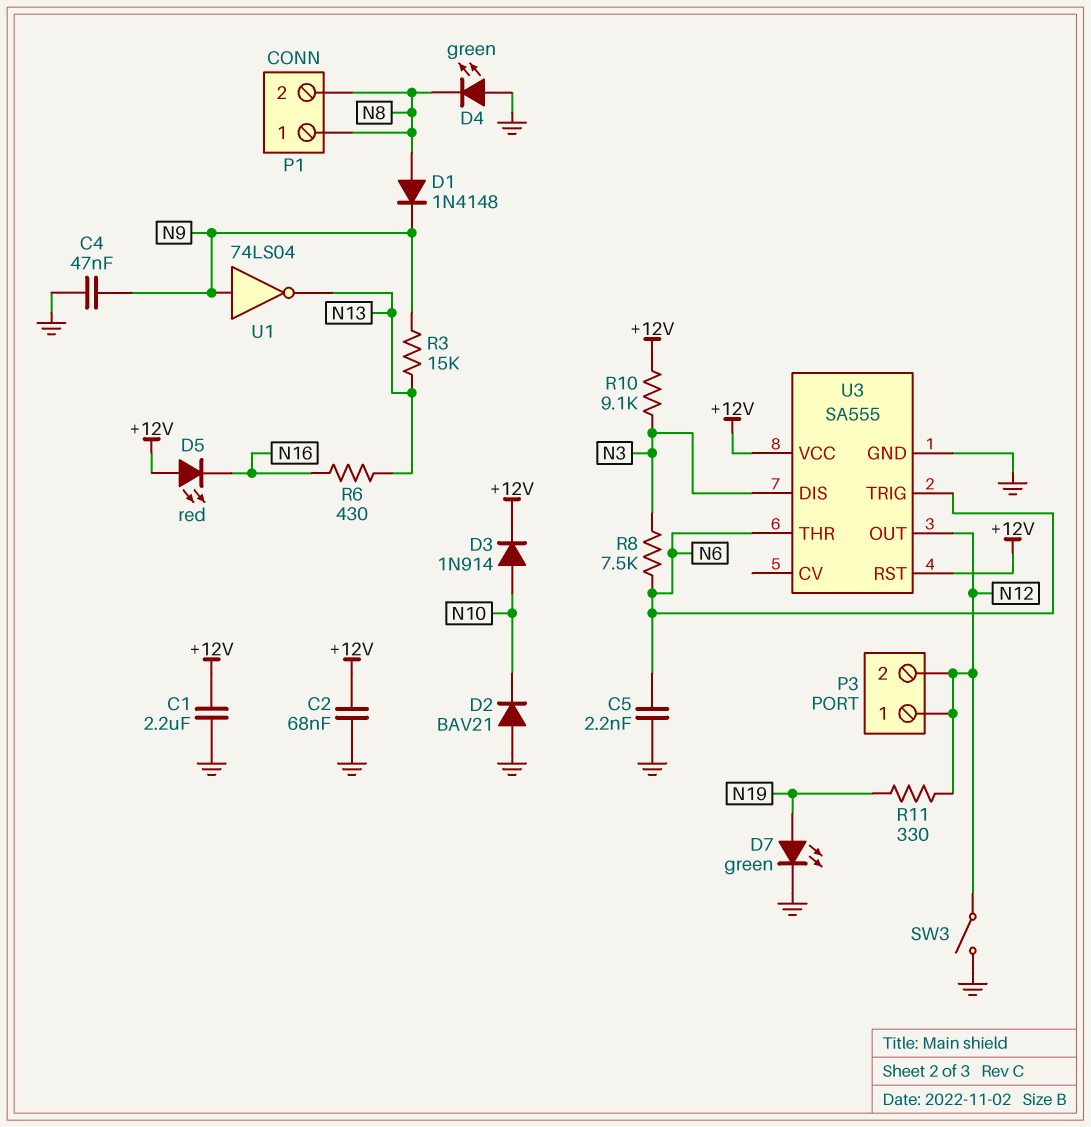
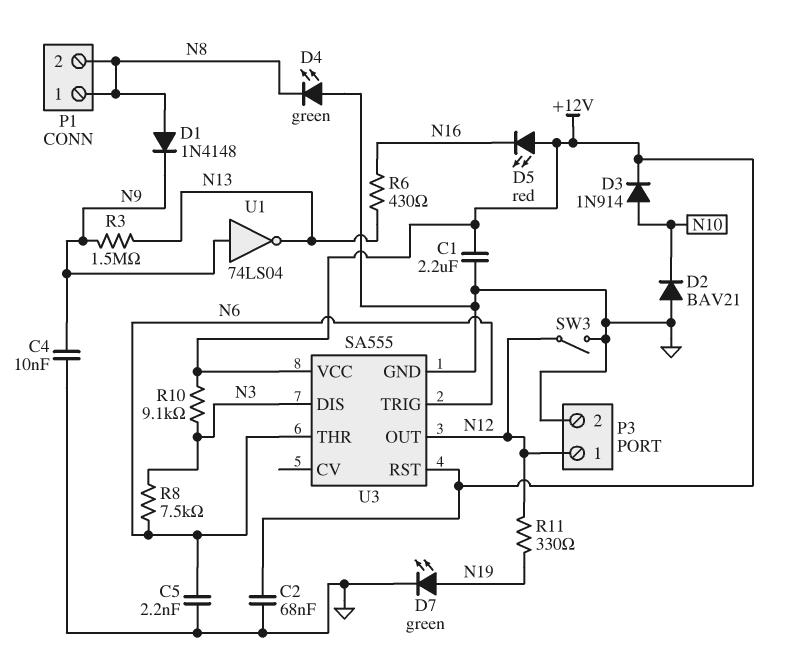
C4: 47nF (GND, N9) -> 10nF (GND, N9)
P3 pin 2: N12 -> GND
R3: 15k (N9, N13) -> 1.5M (N9, N13)

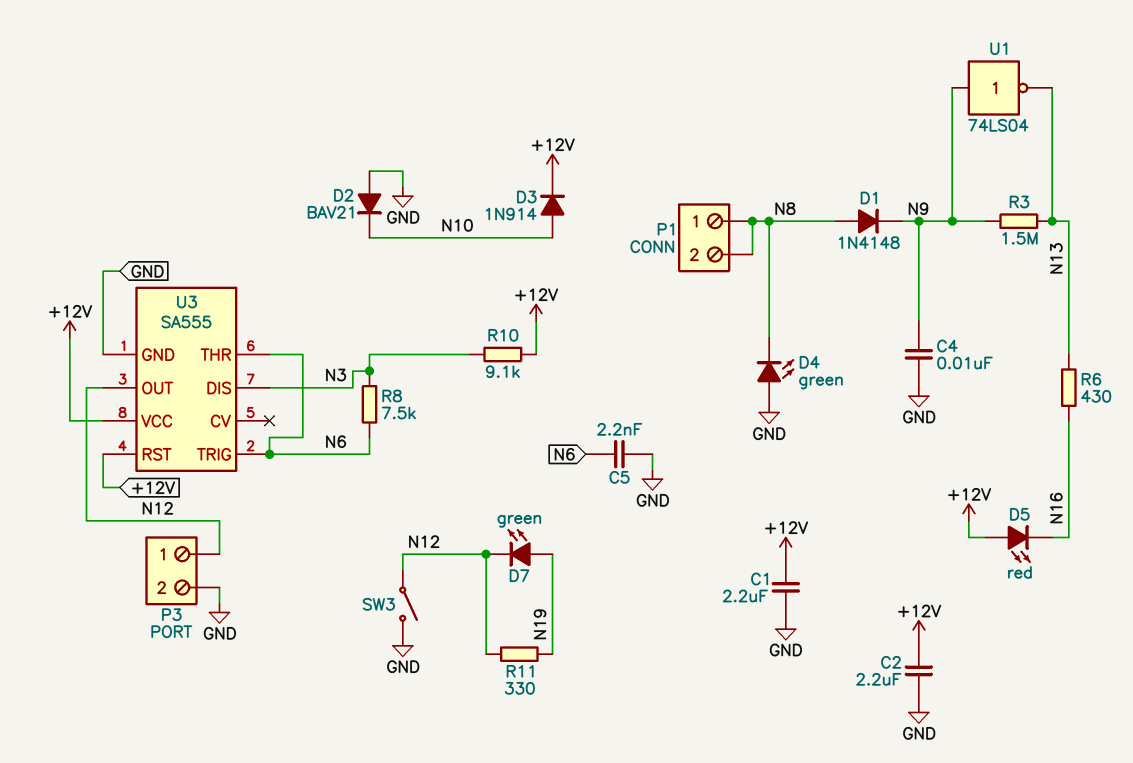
C2: 68nF (+12V, GND) -> 2.2uF (+12V, GND)
D7: LED green (A N19, K GND) -> LED green (A N19, K N12)

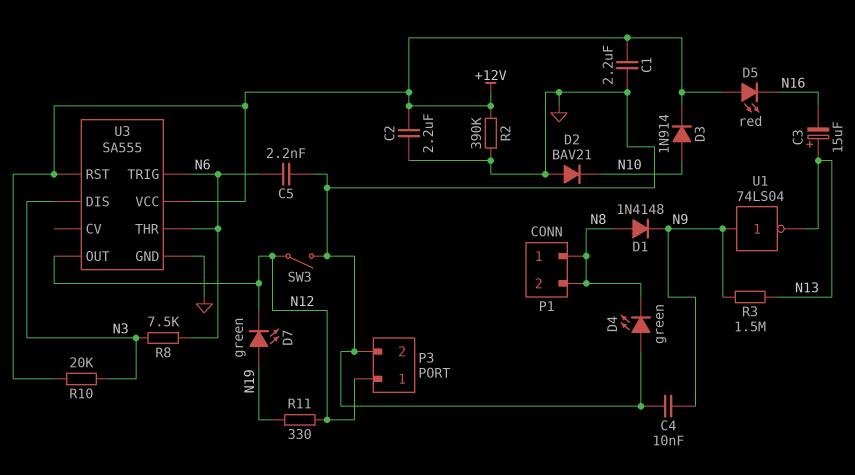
C3: none -> 15uF (plus N13, minus N16)
R2: none -> 390k (+12V, GND)
R6: 430 (N13, N16) -> none
R10: 9.1k (+12V, N3) -> 20k (+12V, N3)

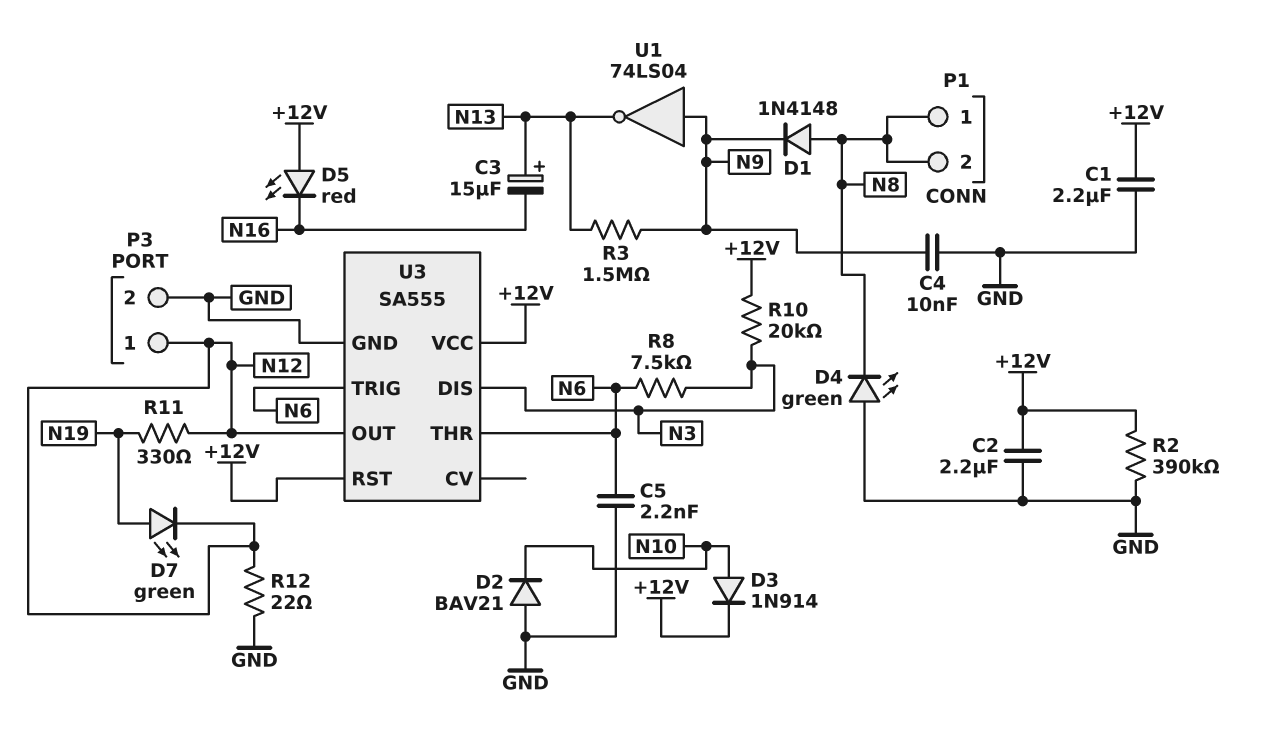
R12: none -> 22 (GND, N12)
SW3: switch (GND, N12) -> none

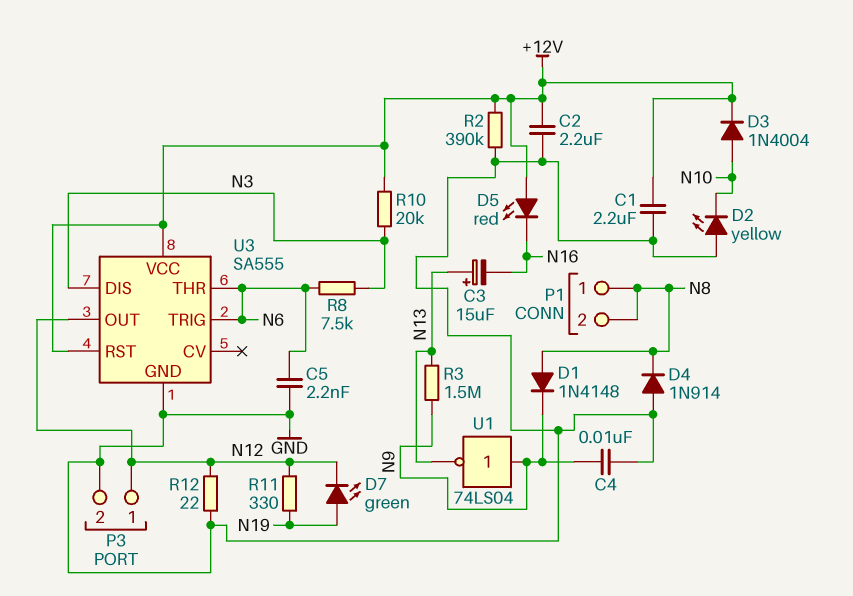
D2: diode BAV21 (A GND, K N10) -> LED yellow (A GND, K N10)
D3: diode 1N914 (A N10, K +12V) -> diode 1N4004 (A N10, K +12V)
D4: LED green (A GND, K N8) -> diode 1N914 (A GND, K N8)

